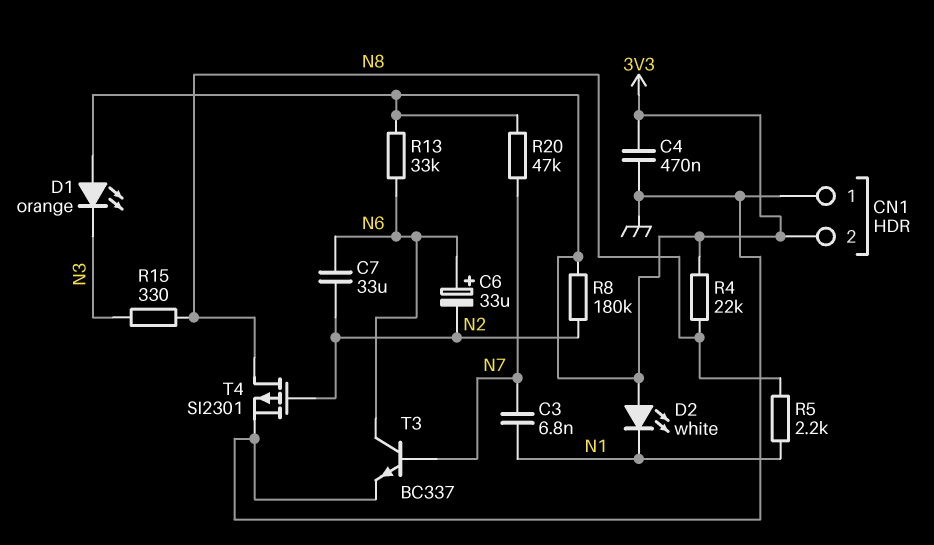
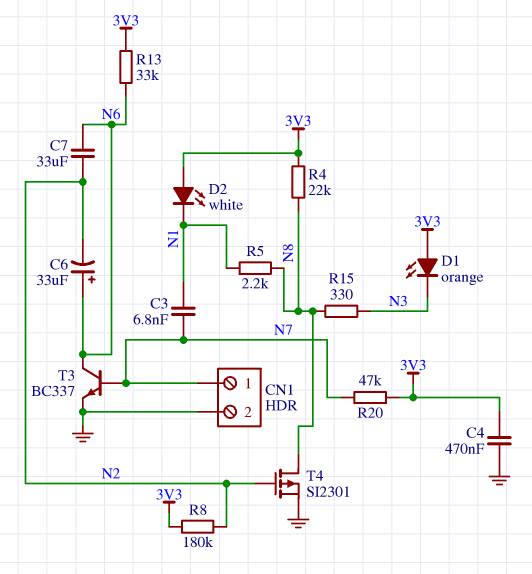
CN1 pin 1: GND -> N7
CN1 pin 2: 3V3 -> GND

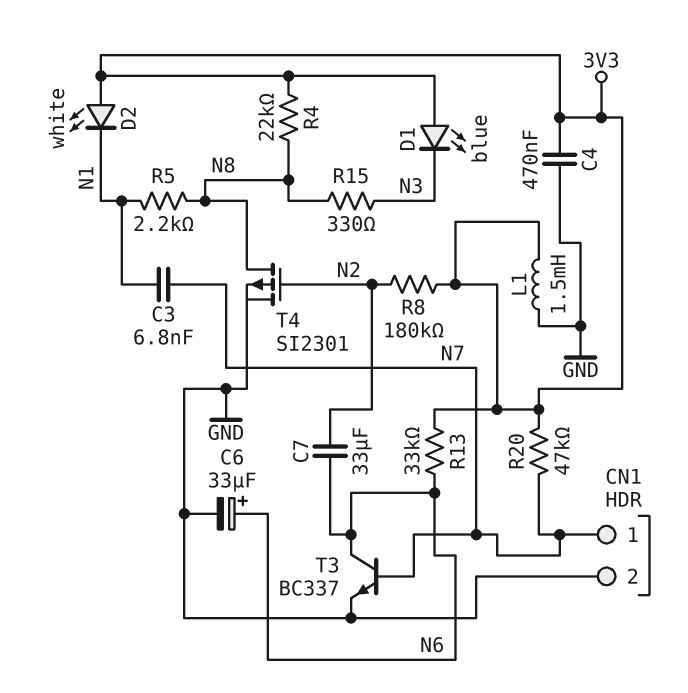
C6: 33uF (plus N6, minus N2) -> 33uF (plus N6, minus GND)
D1: LED orange (A 3V3, K N3) -> LED blue (A 3V3, K N3)
L1: none -> 1.5mH (3V3, GND)

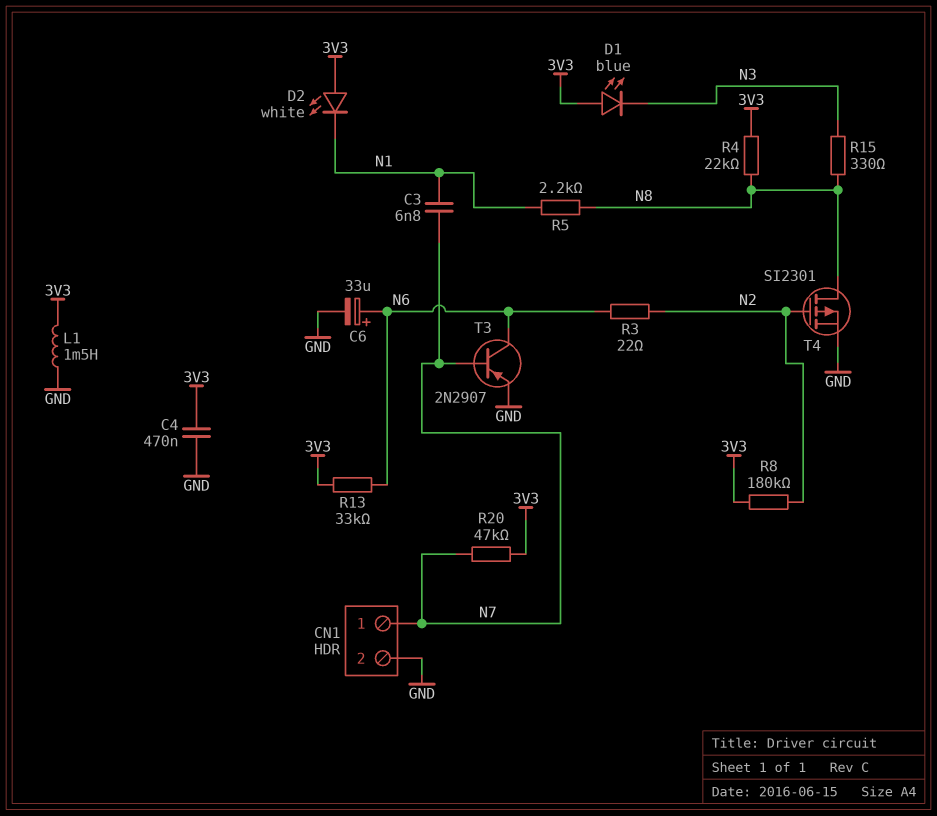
C7: 33uF (N2, N6) -> none
R3: none -> 22 (N2, N6)
T3: NPN BC337 (B N7, C N6, E GND) -> PNP 2N2907 (B N7, C N6, E GND)

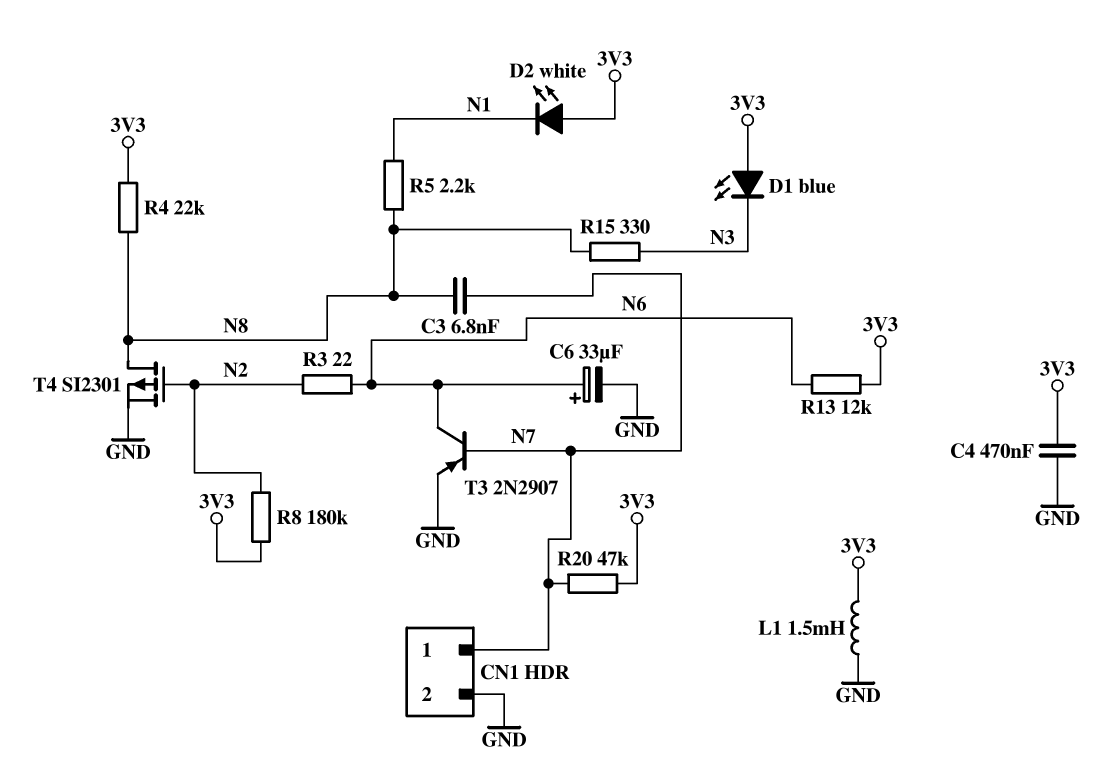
C3: 6.8nF (N1, N7) -> 6.8nF (N7, N8)
R13: 33k (3V3, N6) -> 12k (3V3, N6)

